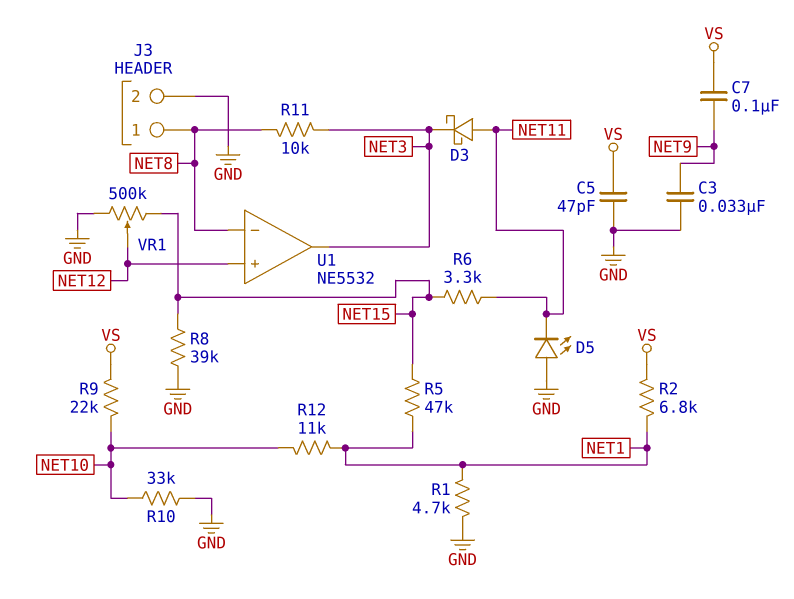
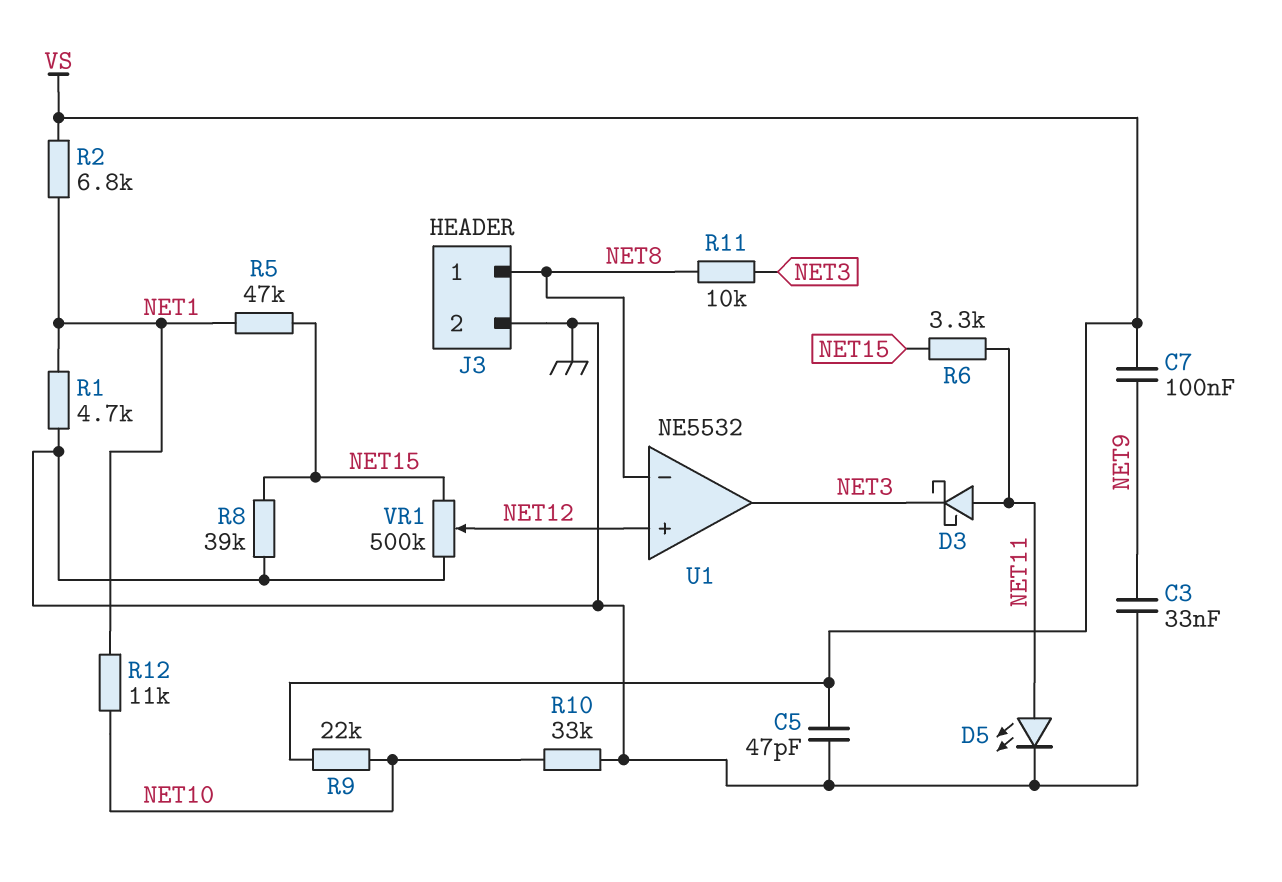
D5: LED (A GND, K NET11) -> LED (A NET11, K GND)

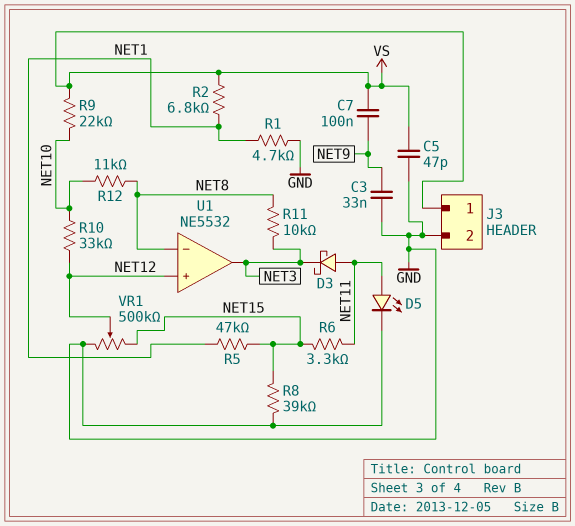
J3 pin 1: NET8 -> VS
R10: 33k (GND, NET10) -> 33k (NET10, NET12)
R12: 11k (NET1, NET10) -> 11k (NET8, NET10)

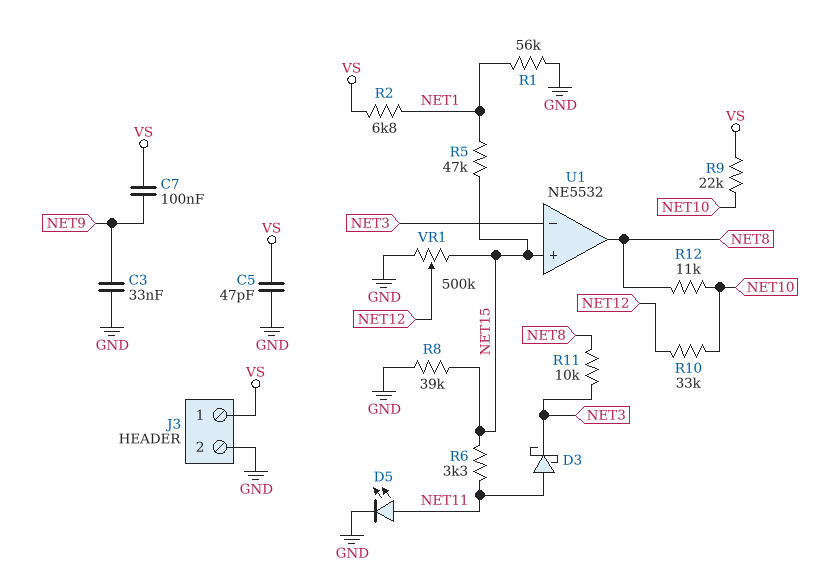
R1: 4.7k (GND, NET1) -> 56k (GND, NET1)
U1 pin in+: NET12 -> NET15
U1 pin in-: NET8 -> NET3
U1 pin out: NET3 -> NET8

